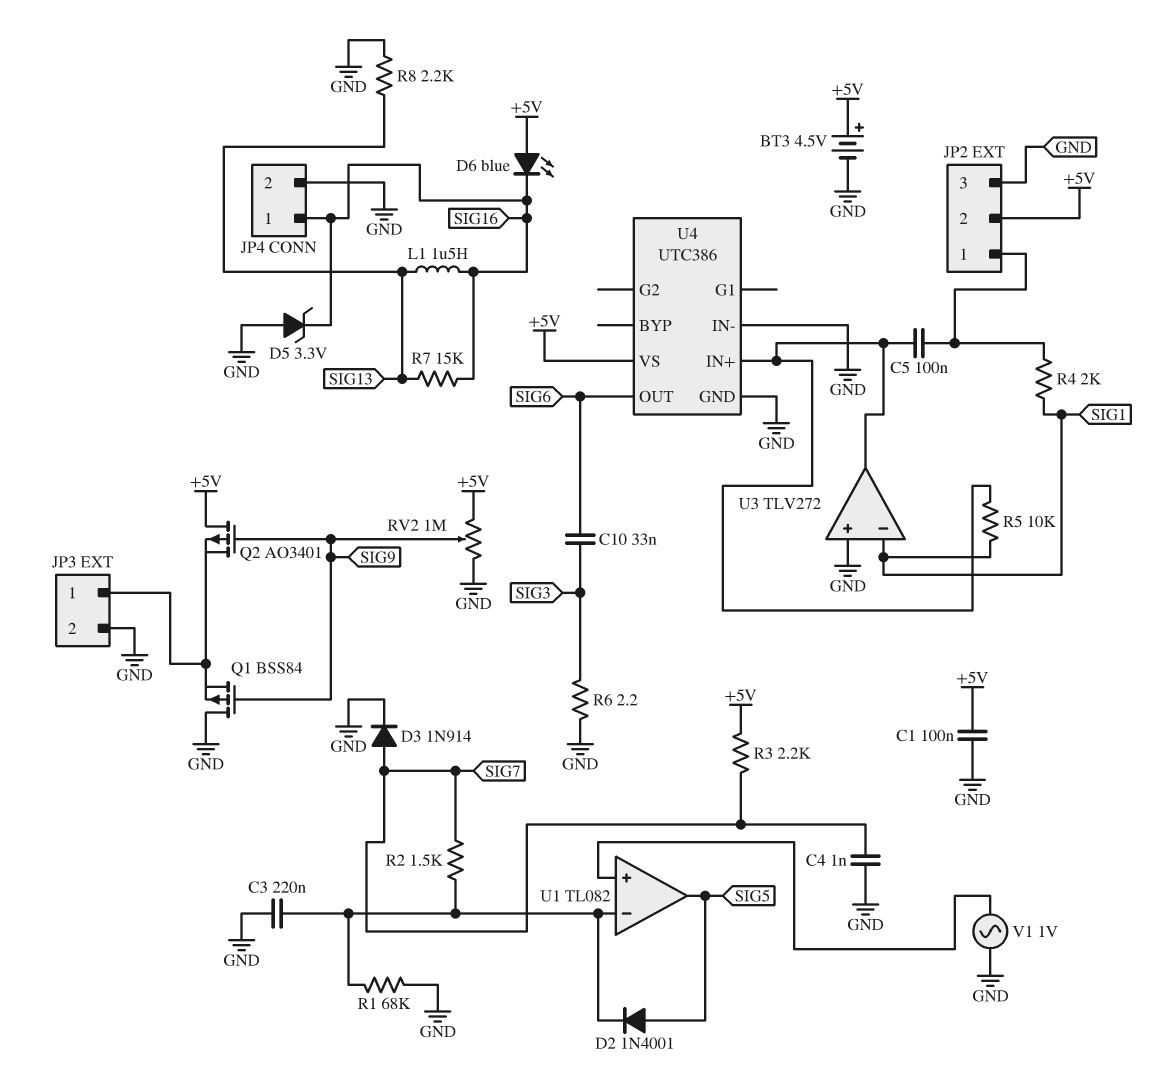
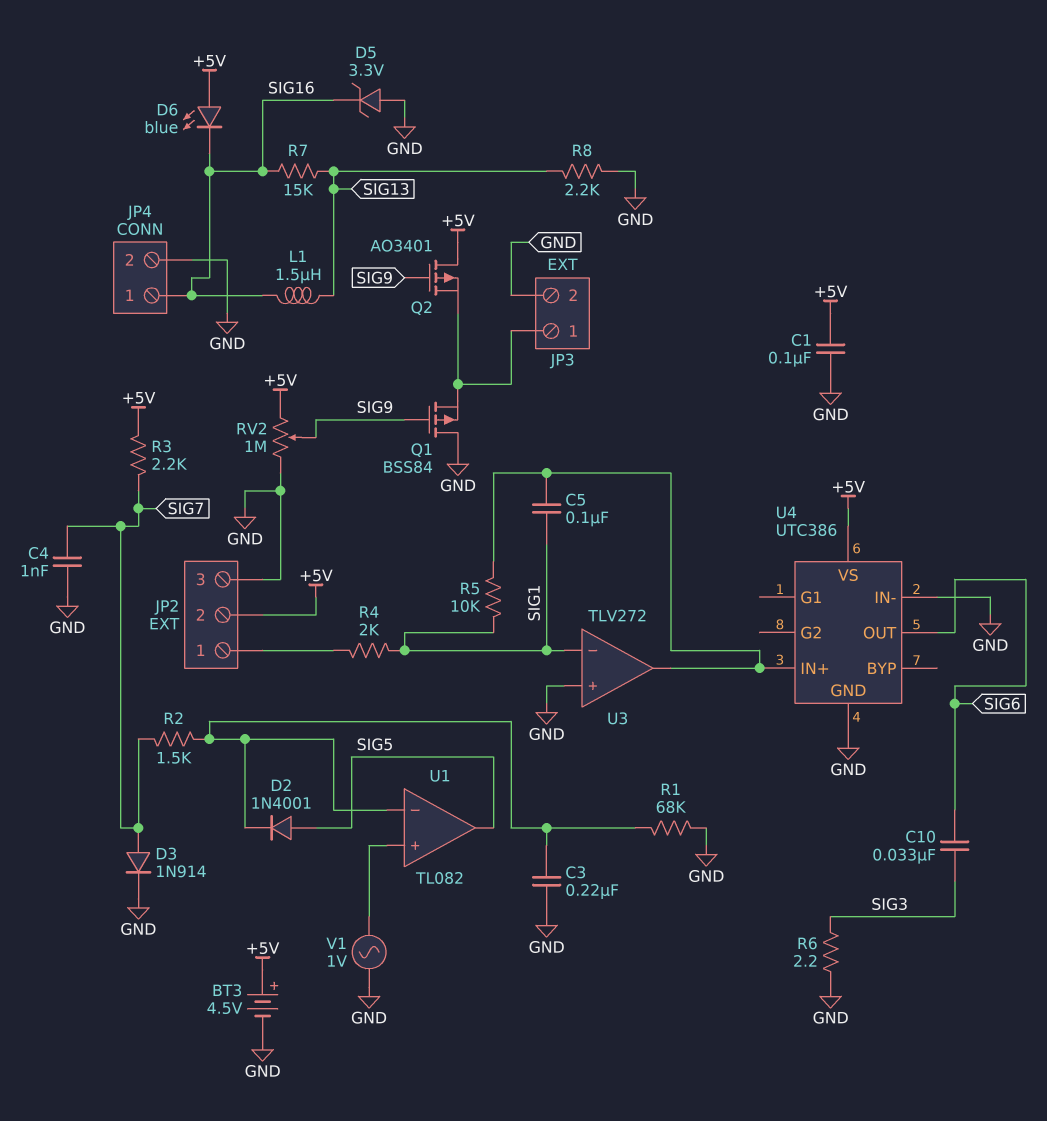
C5: 100nF (JP2/1, U3/out) -> 100nF (SIG1, U3/out)

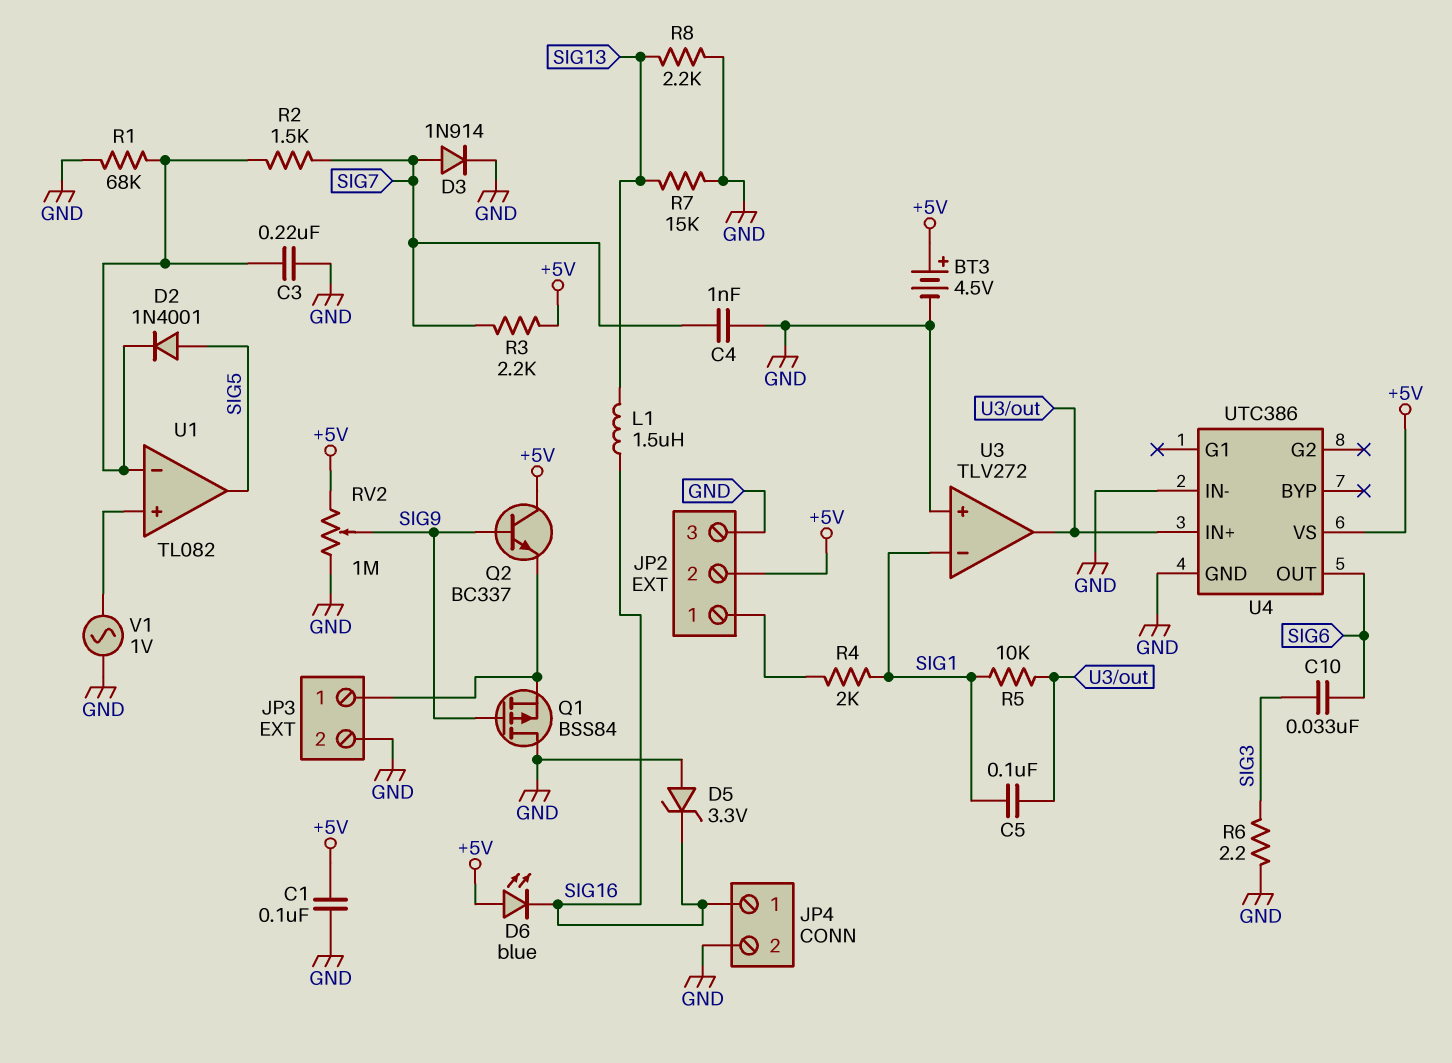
Q2: PMOS AO3401 (G SIG9, D +5V, S JP3/1) -> NPN BC337 (B SIG9, C +5V, E JP3/1)
R7: 15k (SIG13, SIG16) -> 15k (GND, SIG13)

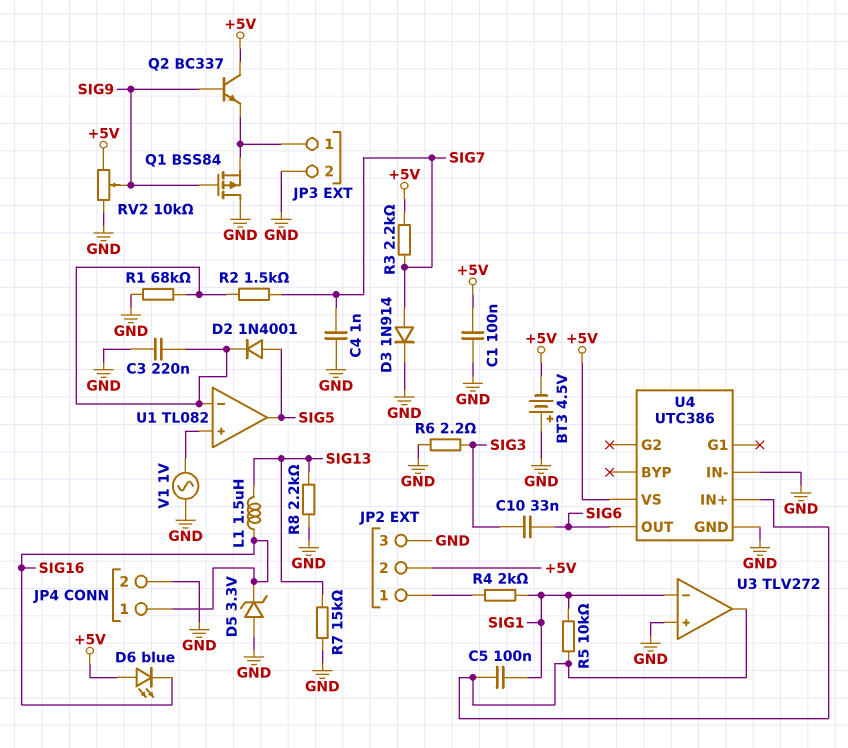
BT3: 4.5V (plus +5V, minus GND) -> 4.5V (plus GND, minus +5V)
RV2: 1M (+5V, GND, wiper SIG9) -> 10k (+5V, GND, wiper SIG9)

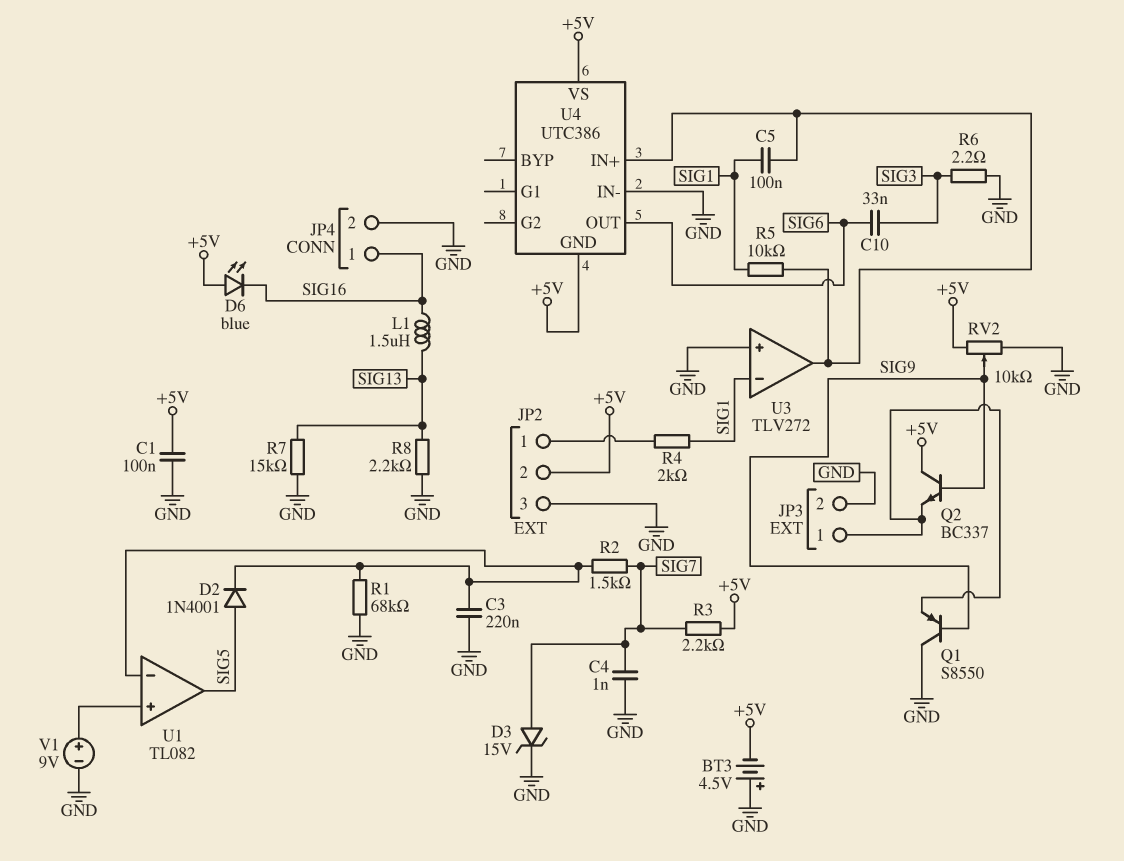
D3: diode 1N914 (A SIG7, K GND) -> zener 15V (A SIG7, K GND)
D5: zener 3.3V (A GND, K SIG16) -> none
Q1: PMOS BSS84 (G SIG9, D GND, S JP3/1) -> PNP S8550 (B SIG9, C GND, E JP3/1)
U4 pin GND: GND -> +5V
V1: AC 1V (GND, U1/in+) -> 9V (plus U1/in+, minus GND)

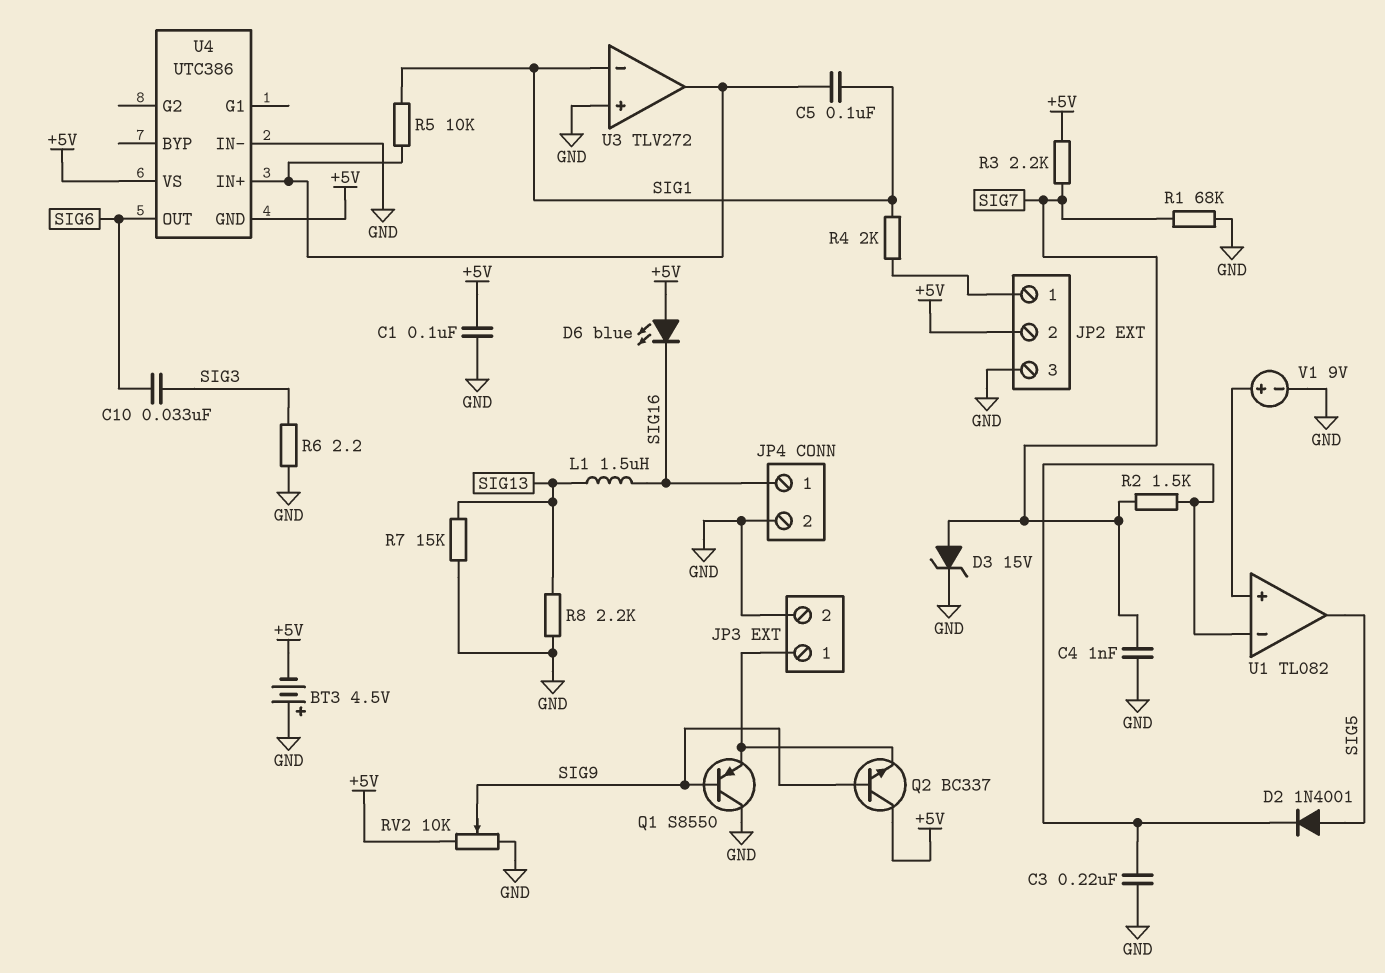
R1: 68k (GND, U1/in-) -> 68k (GND, SIG7)

